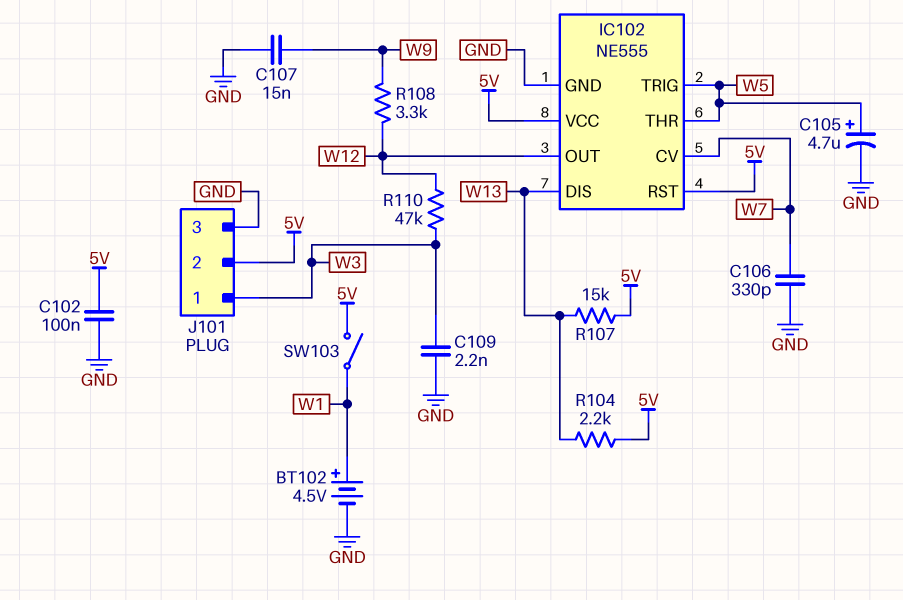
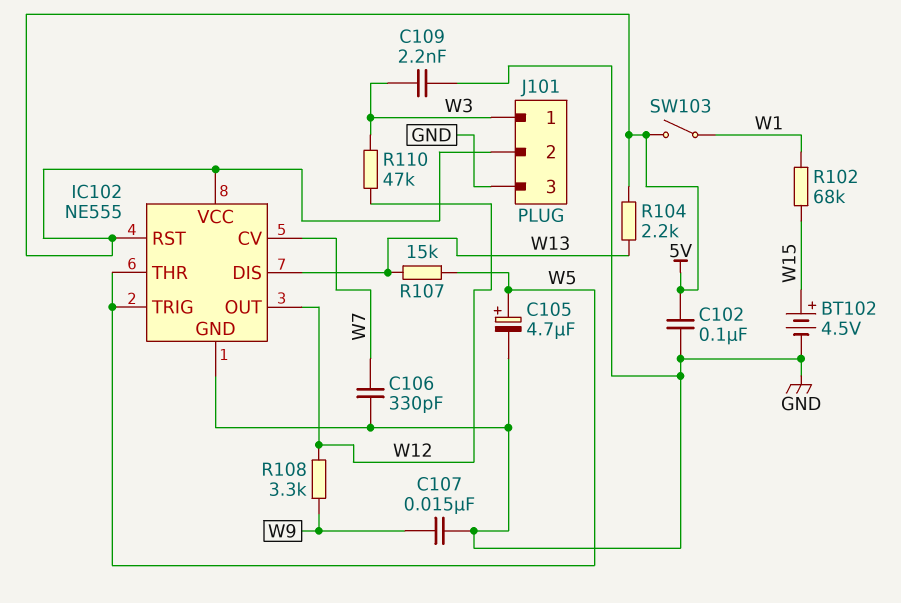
BT102: 4.5V (plus W1, minus GND) -> 4.5V (plus W15, minus GND)
R102: none -> 68k (W1, W15)
R107: 15k (5V, W13) -> 15k (W5, W13)

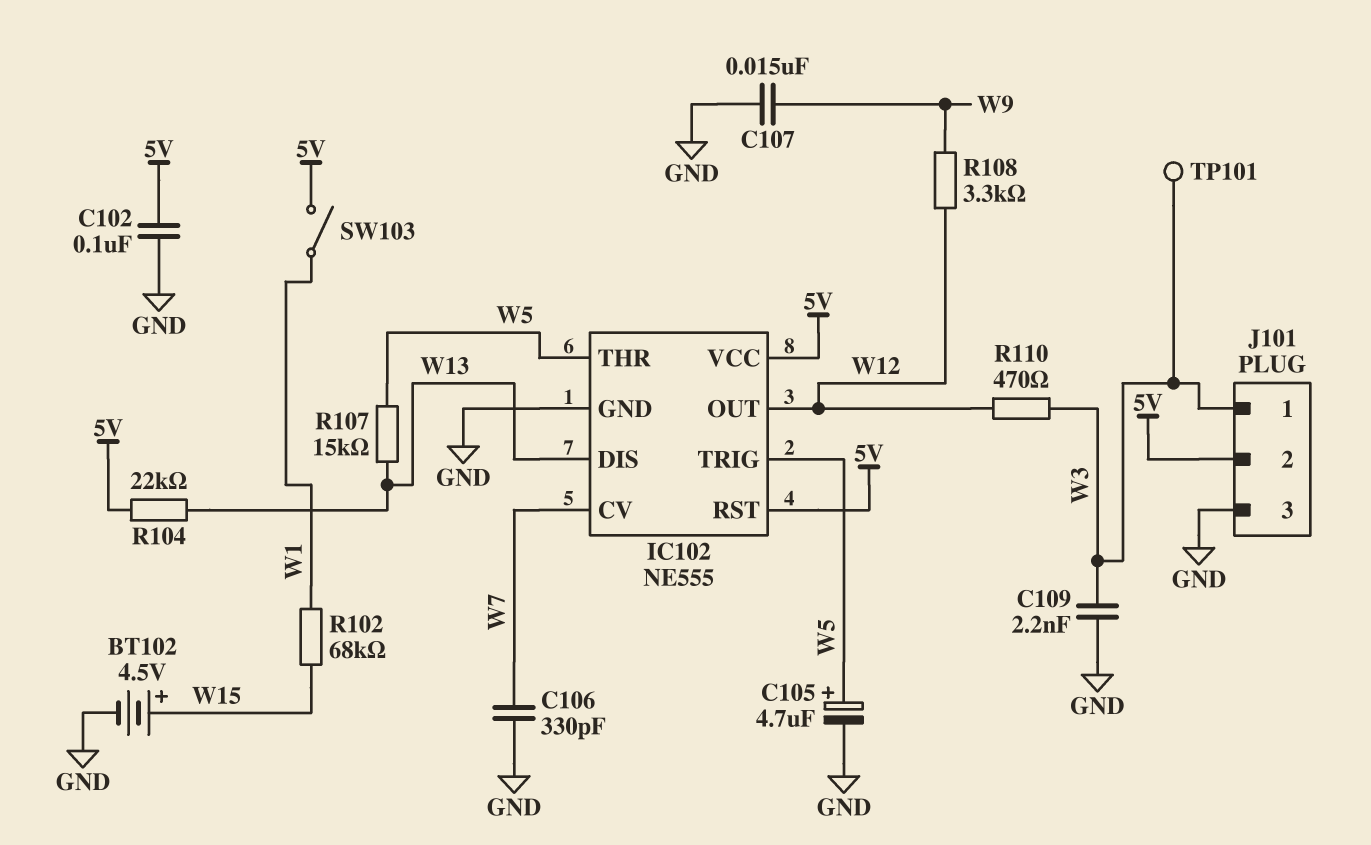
R104: 2.2k (5V, W13) -> 22k (5V, W13)
R110: 47k (W3, W12) -> 470 (W3, W12)
TP101: none -> test point (W3)

